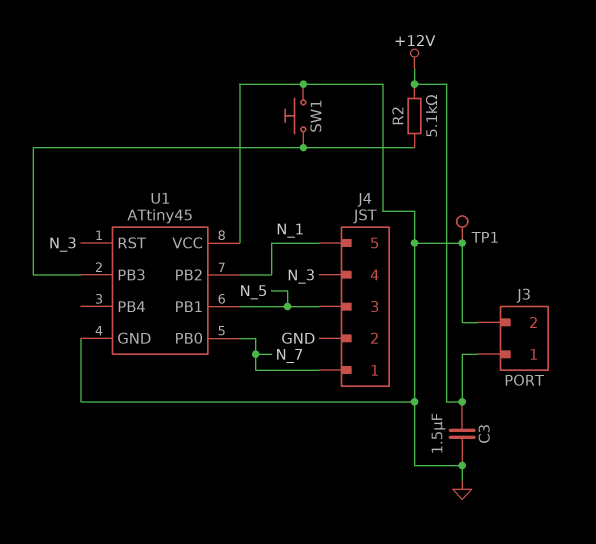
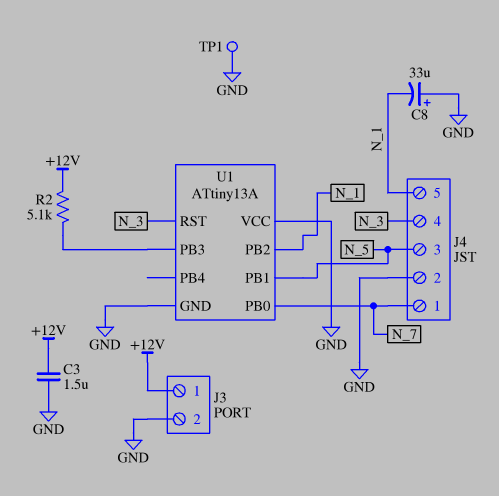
C8: none -> 33uF (plus GND, minus N_1)
SW1: button (GND, U1/PB3) -> none
U1: ATtiny45 -> ATtiny13A

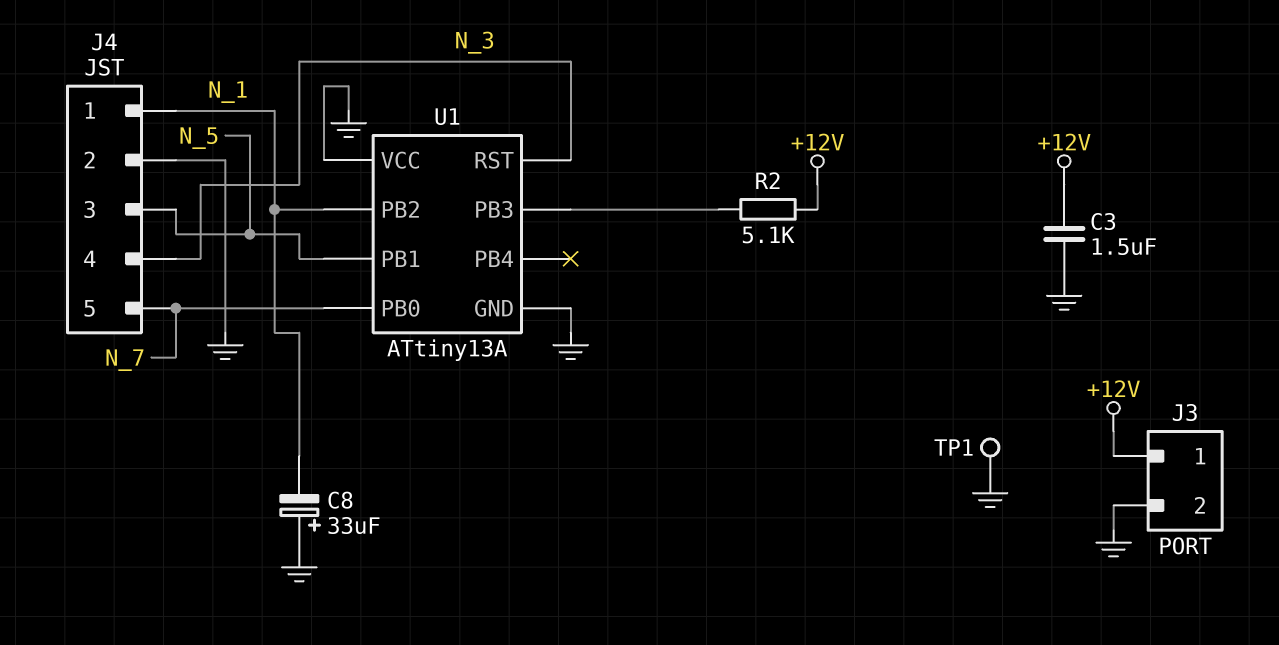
J4 pin 1: N_7 -> N_1
J4 pin 5: N_1 -> N_7

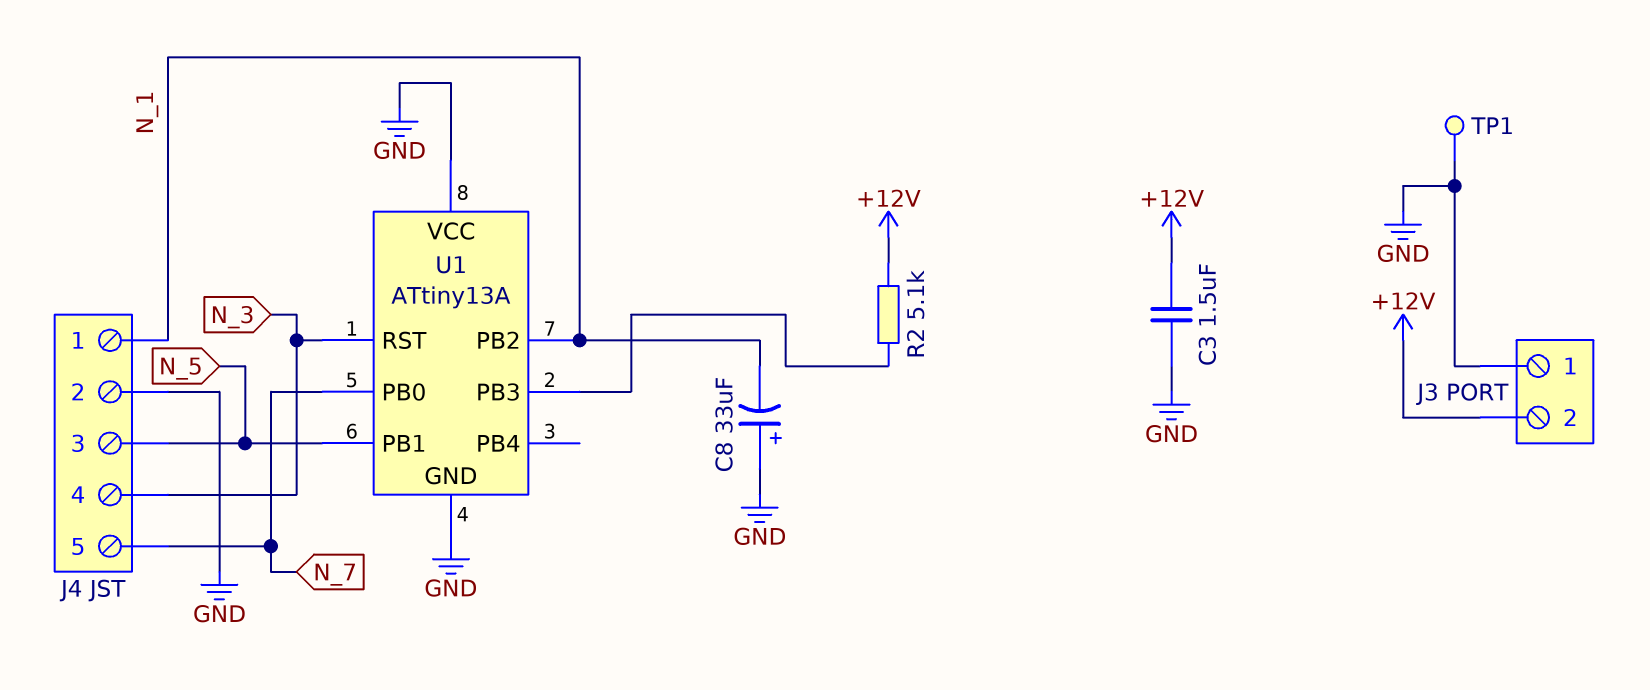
J3 pin 1: +12V -> GND
J3 pin 2: GND -> +12V

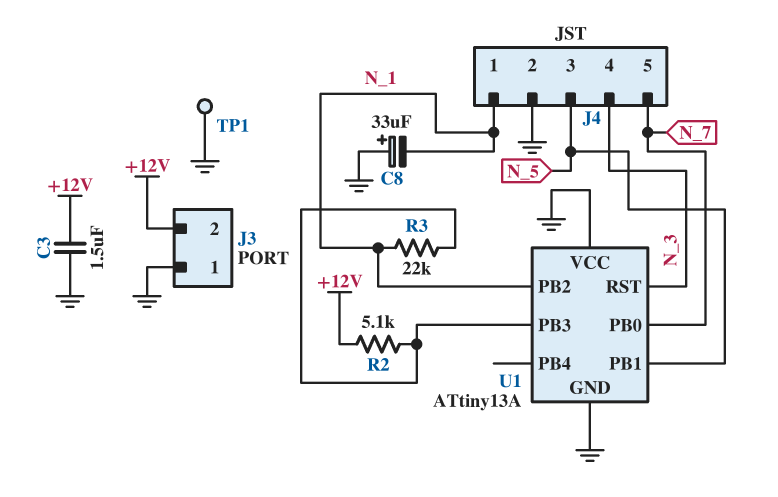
R3: none -> 22k (N_1, U1/PB3)

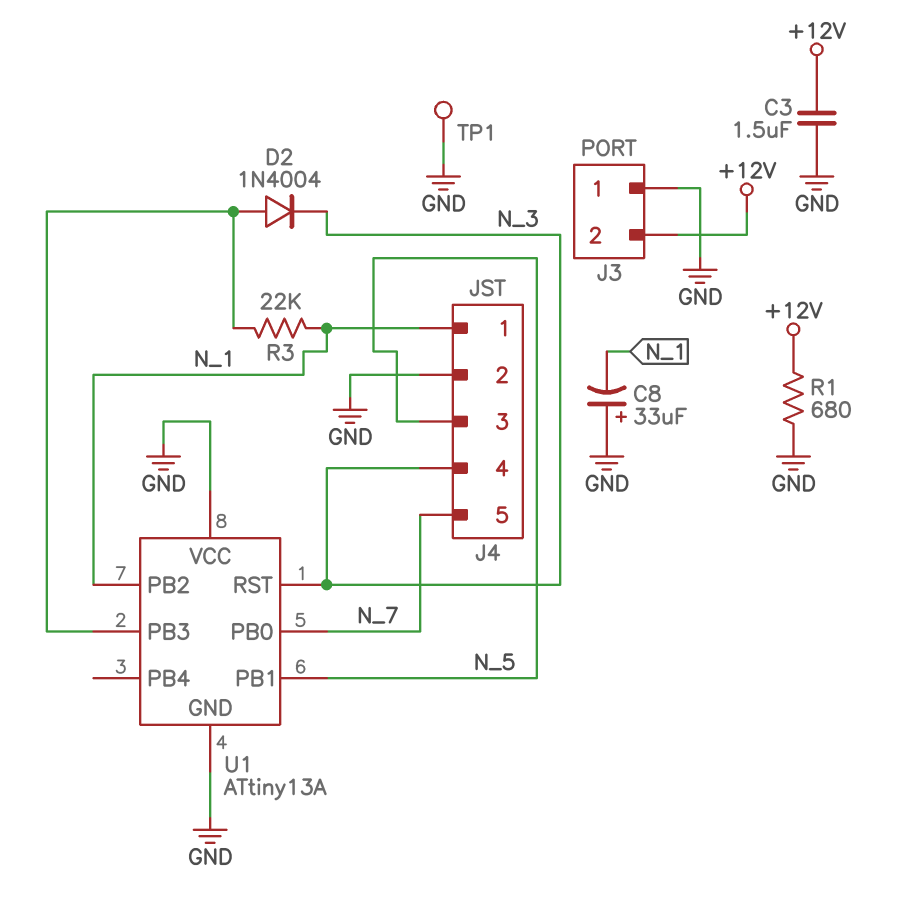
D2: none -> diode 1N4004 (A U1/PB3, K N_3)
R1: none -> 680 (+12V, GND)
R2: 5.1k (+12V, U1/PB3) -> none

